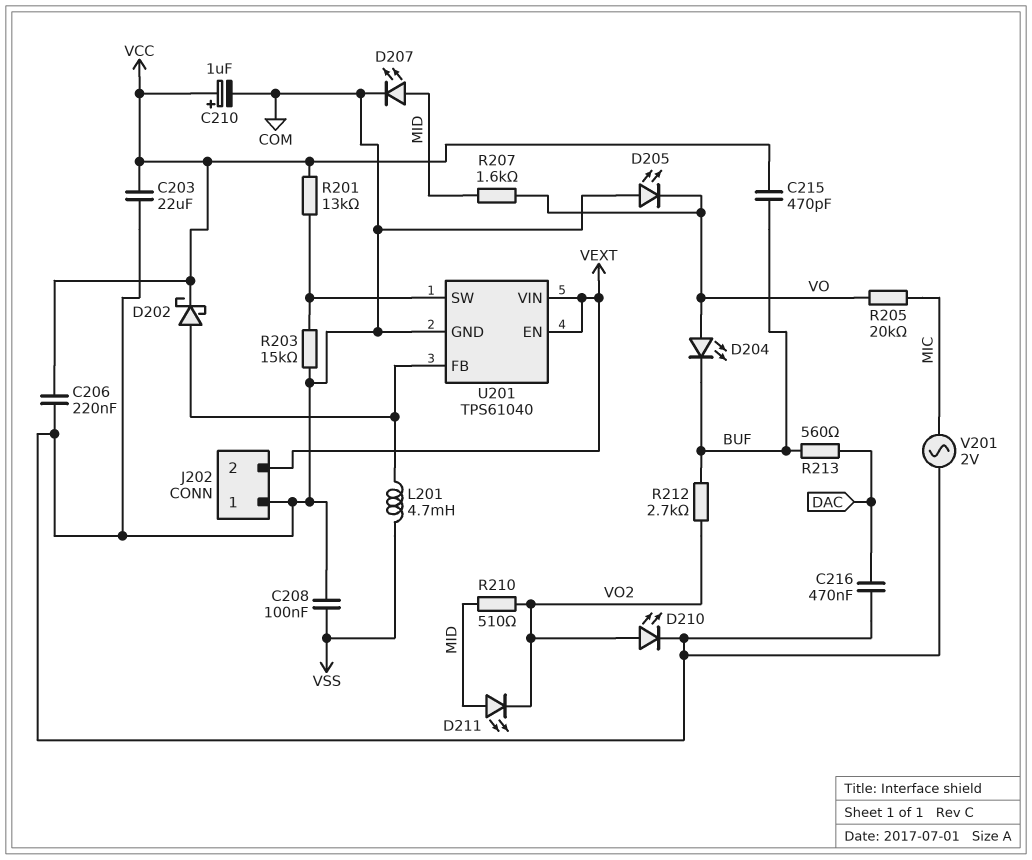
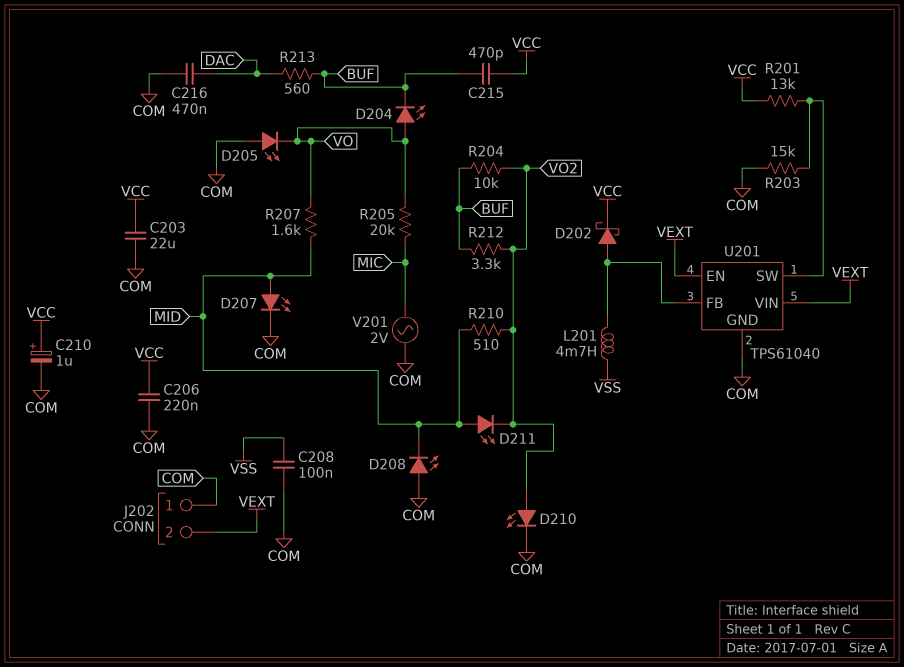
D208: none -> LED (A COM, K MID)
R204: none -> 10k (BUF, VO2)
R212: 2.7k (BUF, VO2) -> 3.3k (BUF, VO2)

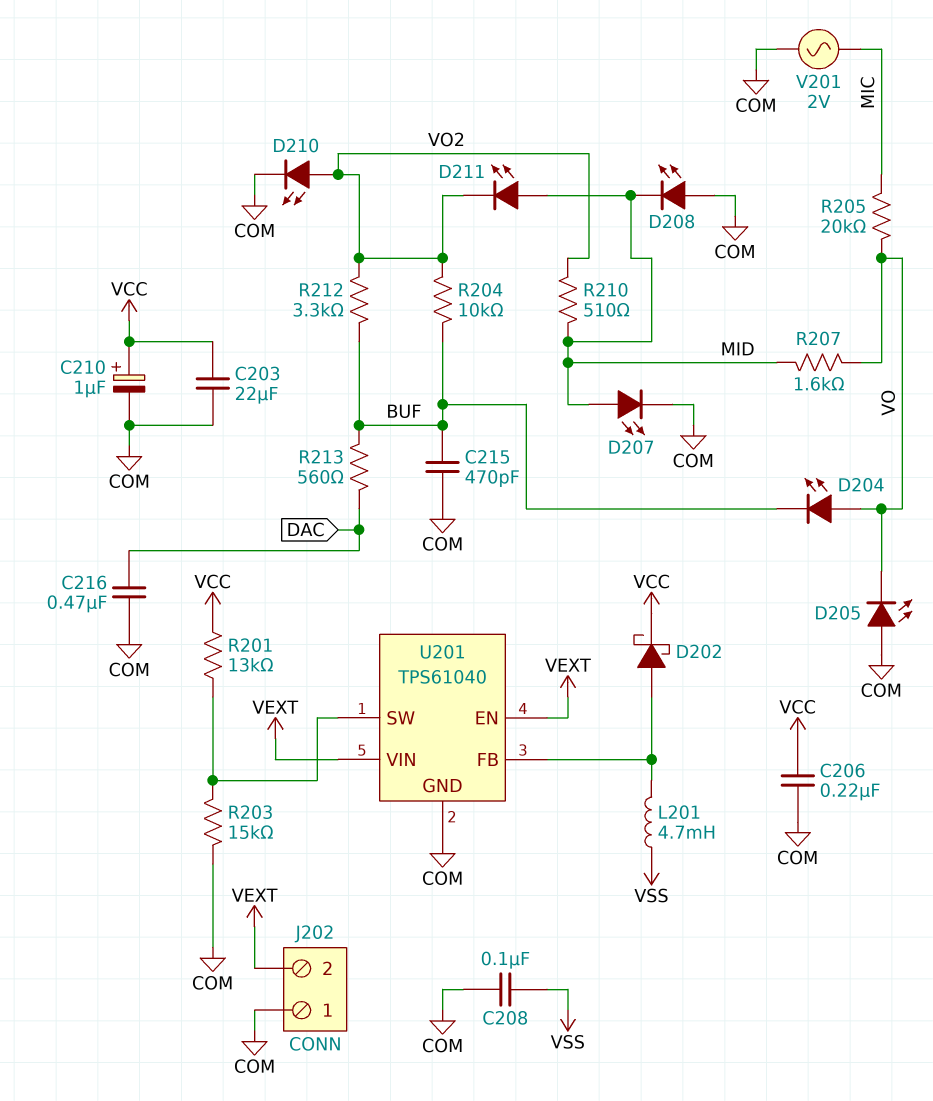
C215: 470pF (BUF, VCC) -> 470pF (BUF, COM)

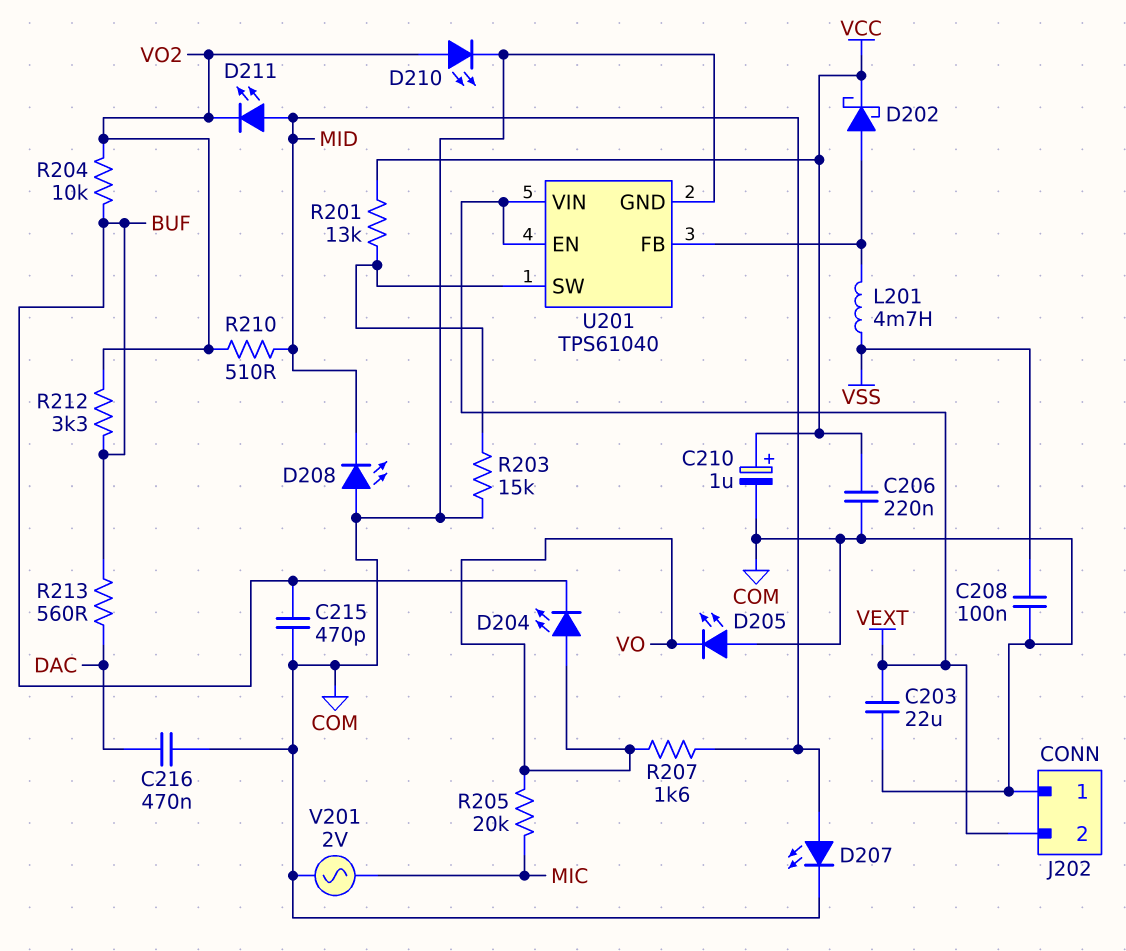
C203: 22uF (COM, VCC) -> 22uF (COM, VEXT)

